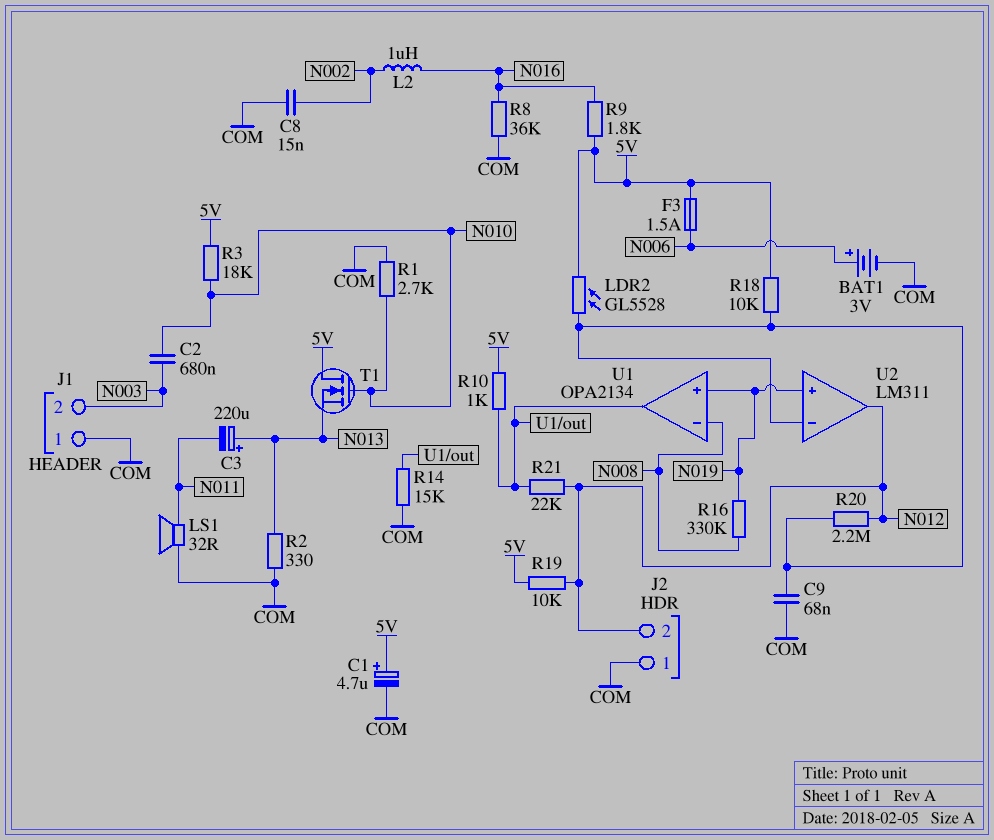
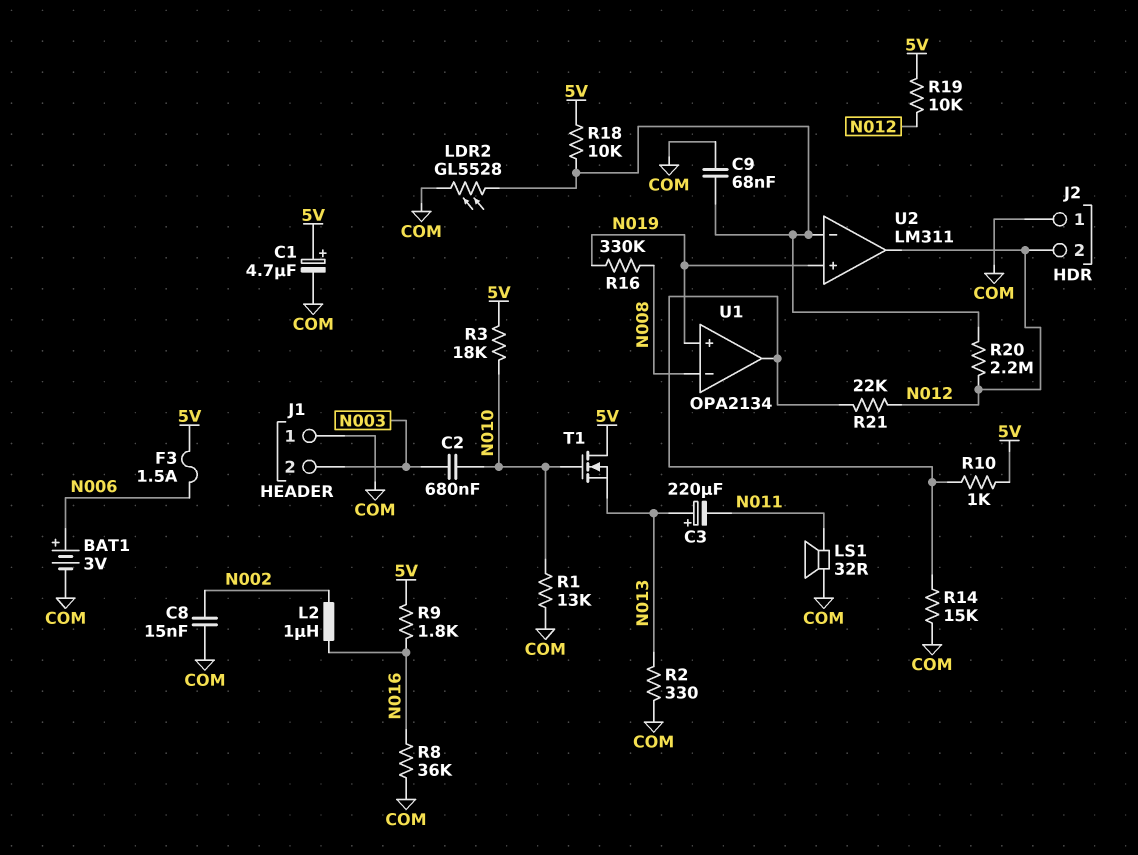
LDR2: GL5528 (5V, U2/in-) -> GL5528 (COM, U2/in-)
R1: 2.7k (COM, N010) -> 13k (COM, N010)

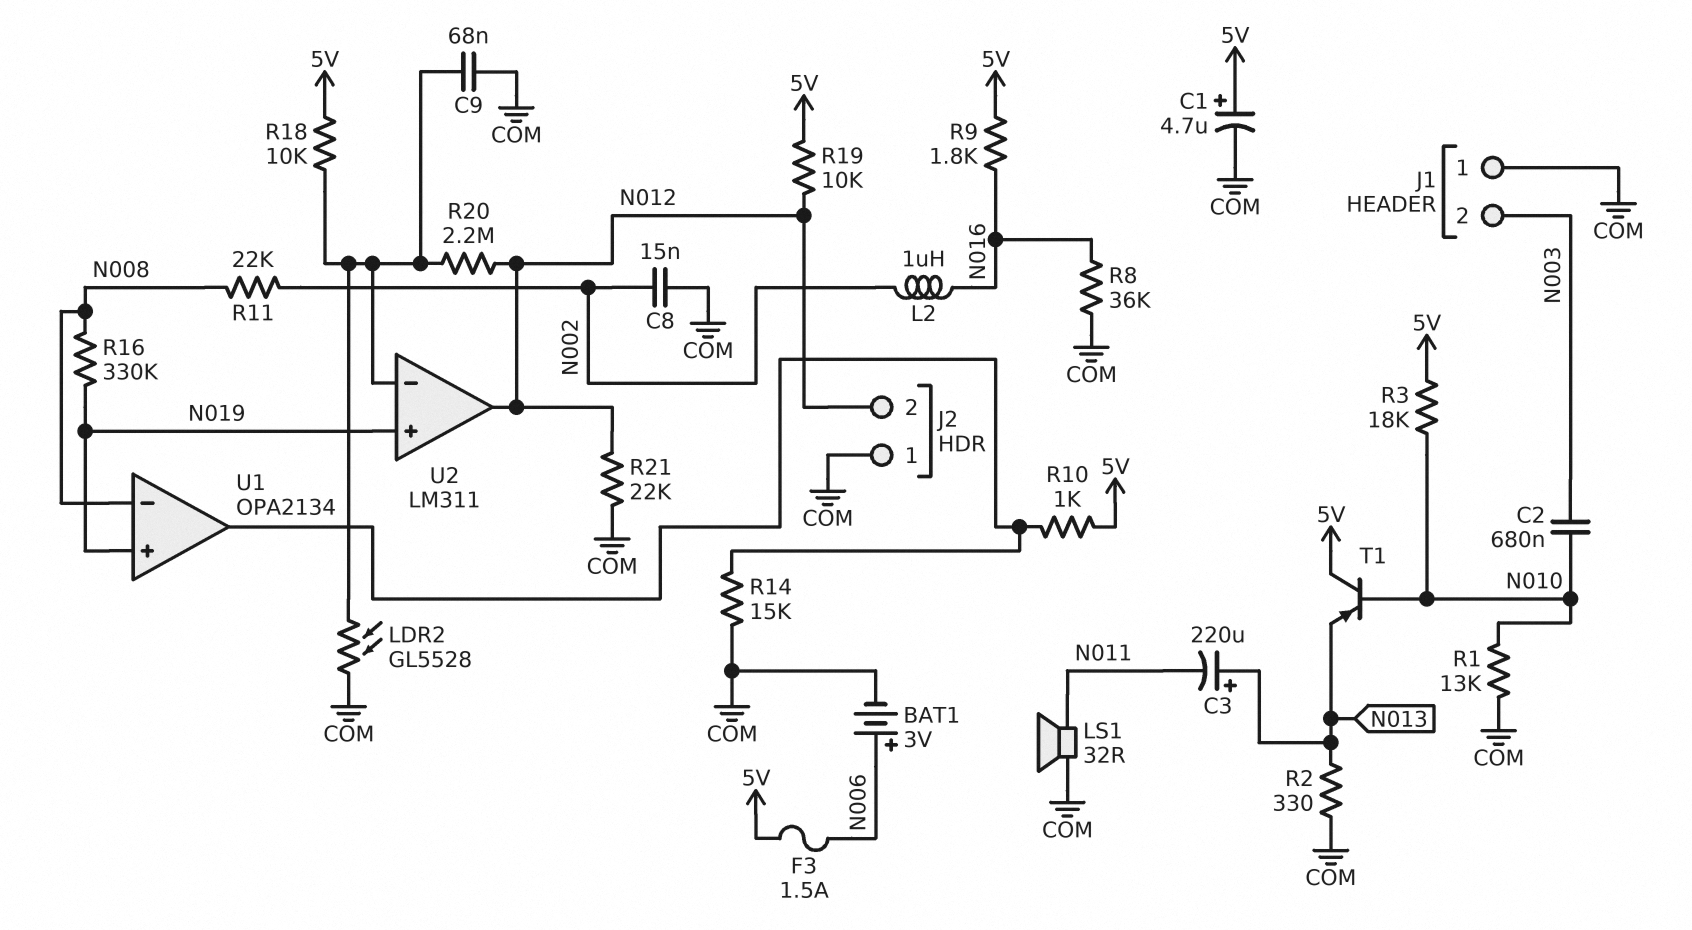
R11: none -> 22k (N002, N008)
R21: 22k (N012, U1/out) -> 22k (COM, N012)
T1: NMOS (G N010, D 5V, S N013) -> PNP (B N010, C 5V, E N013)

